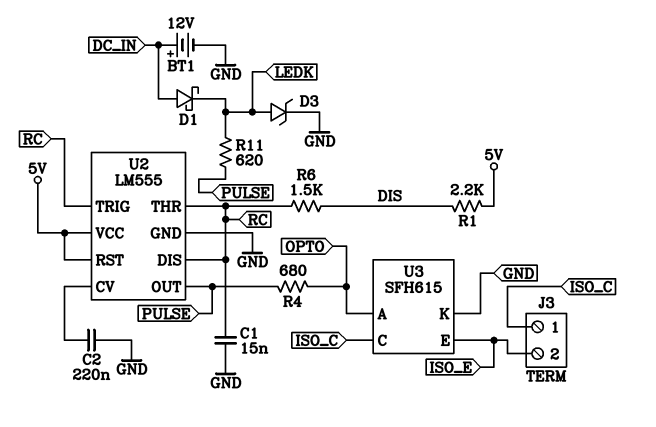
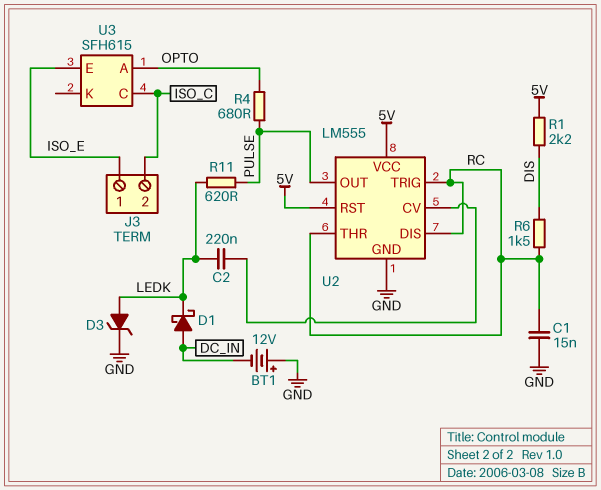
BT1: 12V (plus DC_IN, minus GND) -> 12V (plus GND, minus DC_IN)
C2: 220nF (GND, U2/CV) -> 220nF (LEDK, U2/CV)
J3 pin 1: ISO_C -> ISO_E
J3 pin 2: ISO_E -> ISO_C
U3 pin K: GND -> none

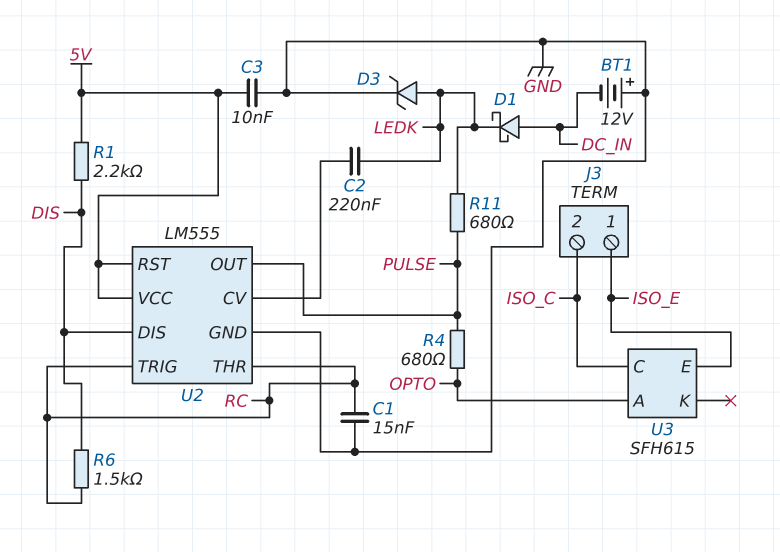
C3: none -> 10nF (5V, GND)
R11: 620 (LEDK, PULSE) -> 680 (LEDK, PULSE)
U2 pin DIS: RC -> DIS

